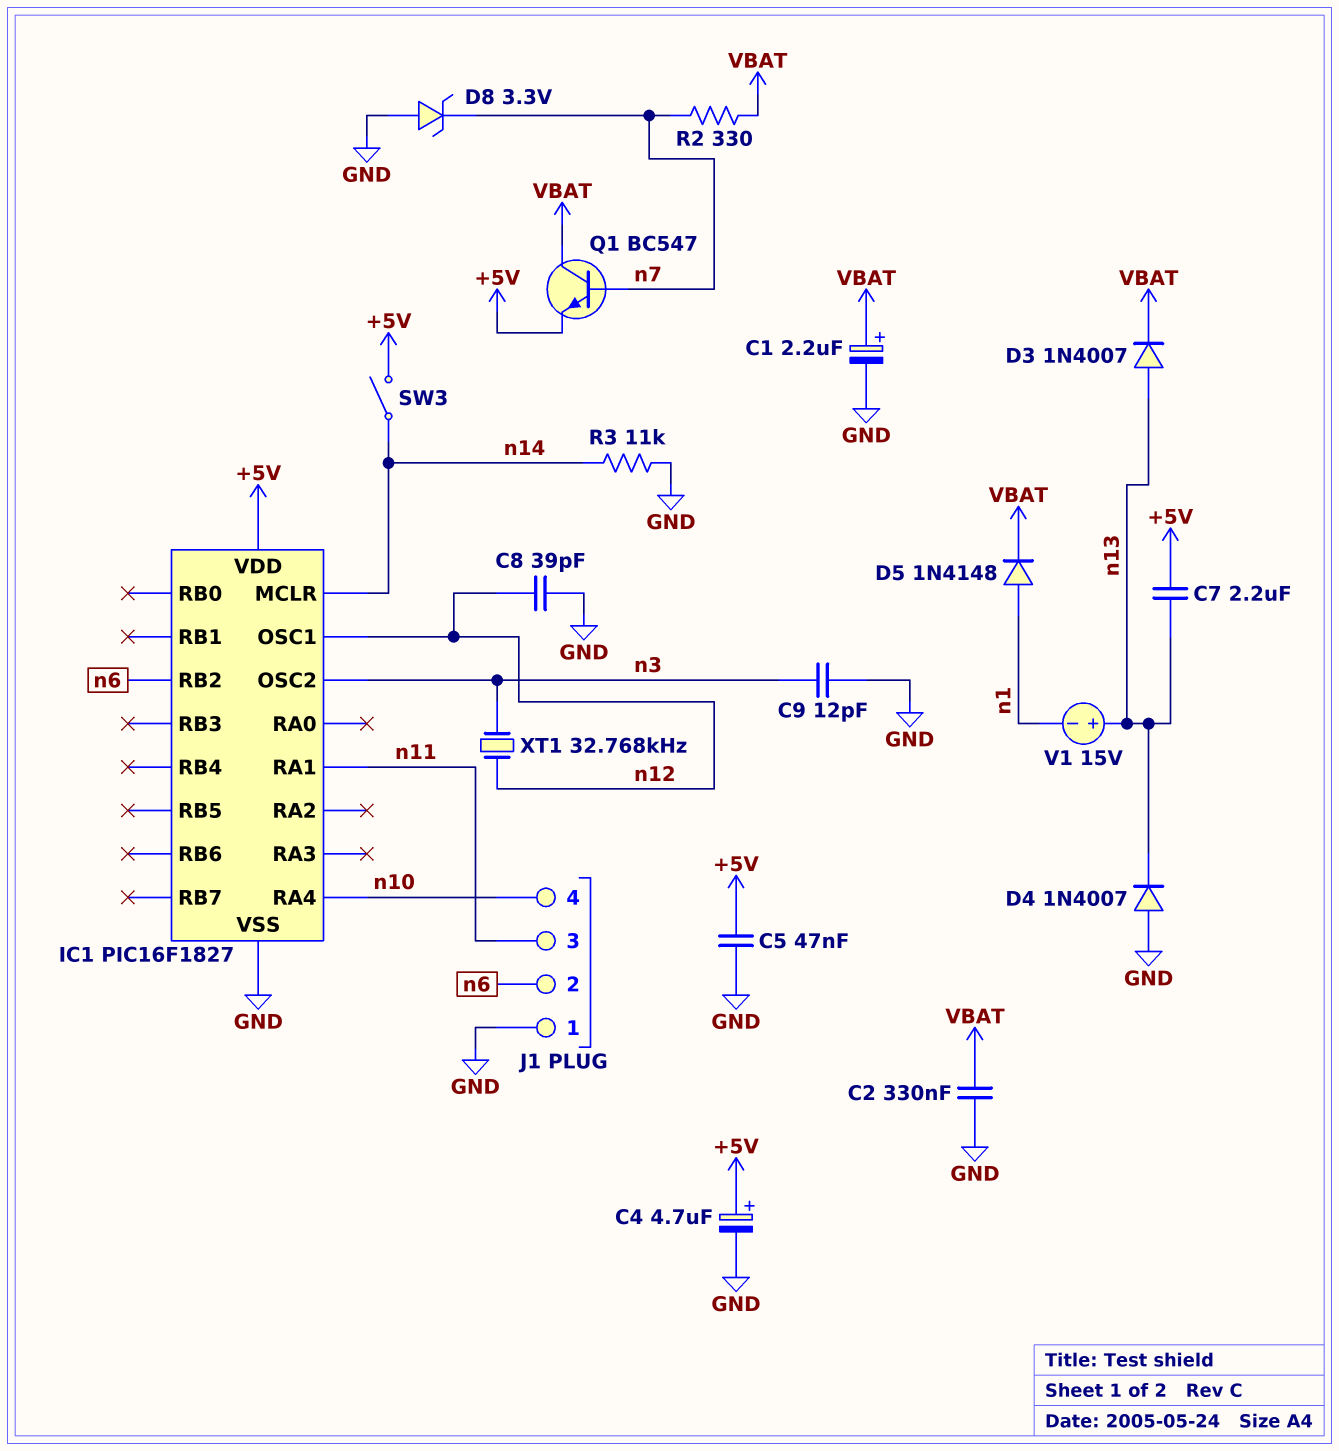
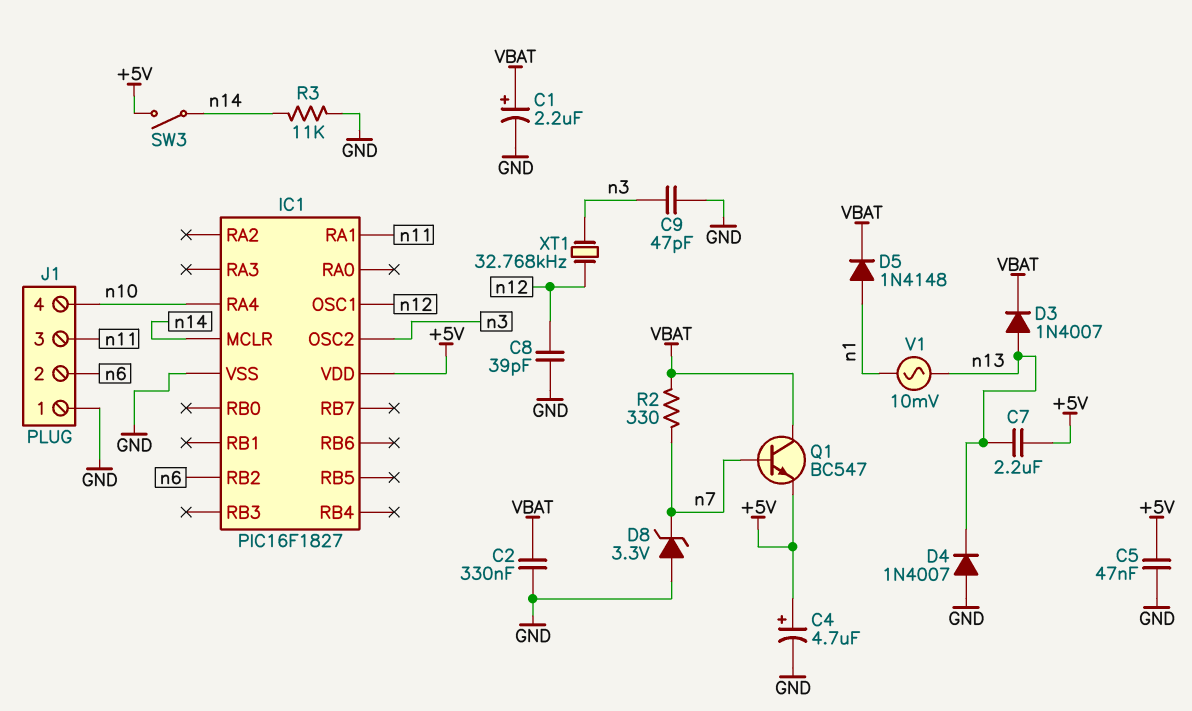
C9: 12pF (GND, n3) -> 47pF (GND, n3)
V1: 15V (plus n13, minus n1) -> AC 10mV (n1, n13)

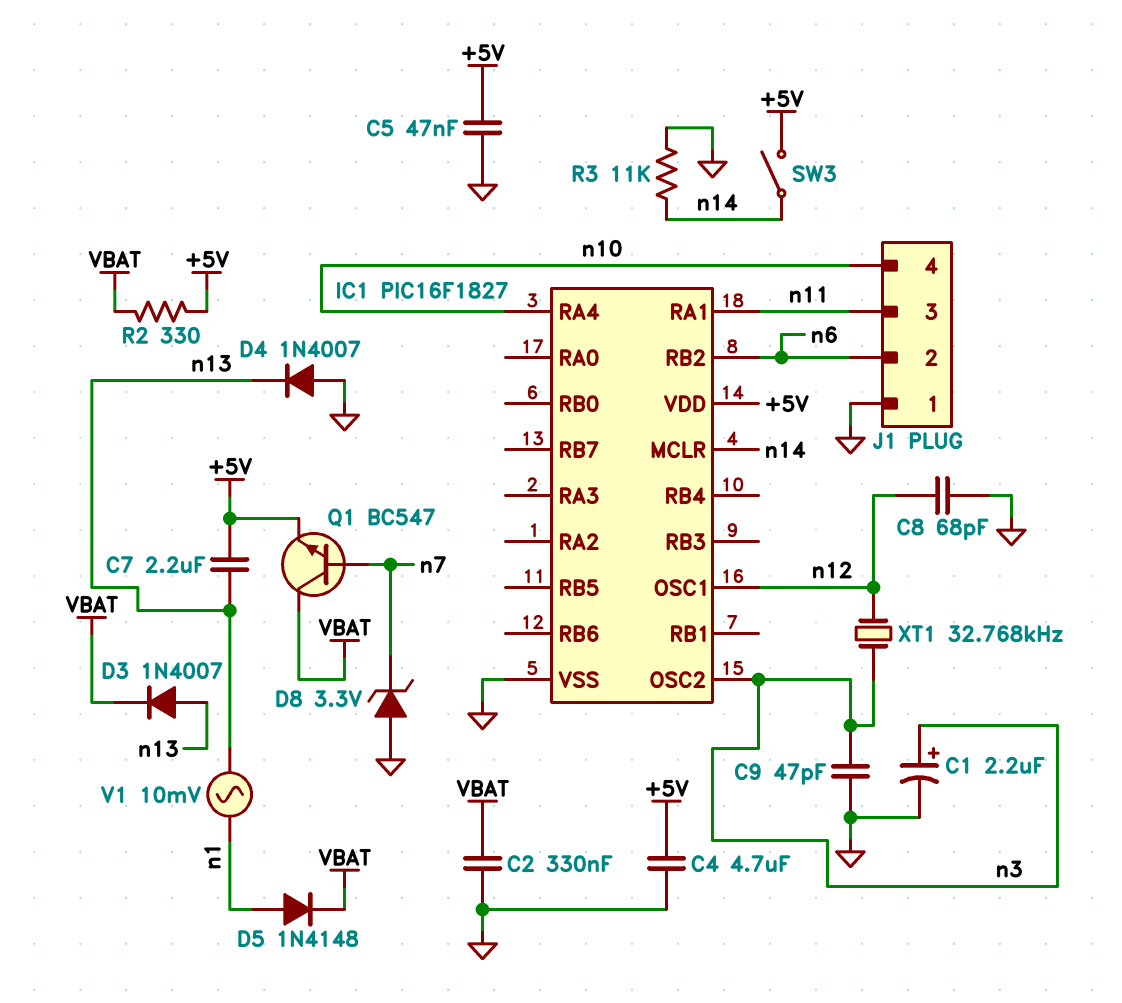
C1: 2.2uF (plus VBAT, minus GND) -> 2.2uF (plus n3, minus GND)
C4: 4.7uF (plus +5V, minus GND) -> 4.7uF (+5V, GND)
C8: 39pF (GND, n12) -> 68pF (GND, n12)
R2: 330 (VBAT, n7) -> 330 (+5V, VBAT)

